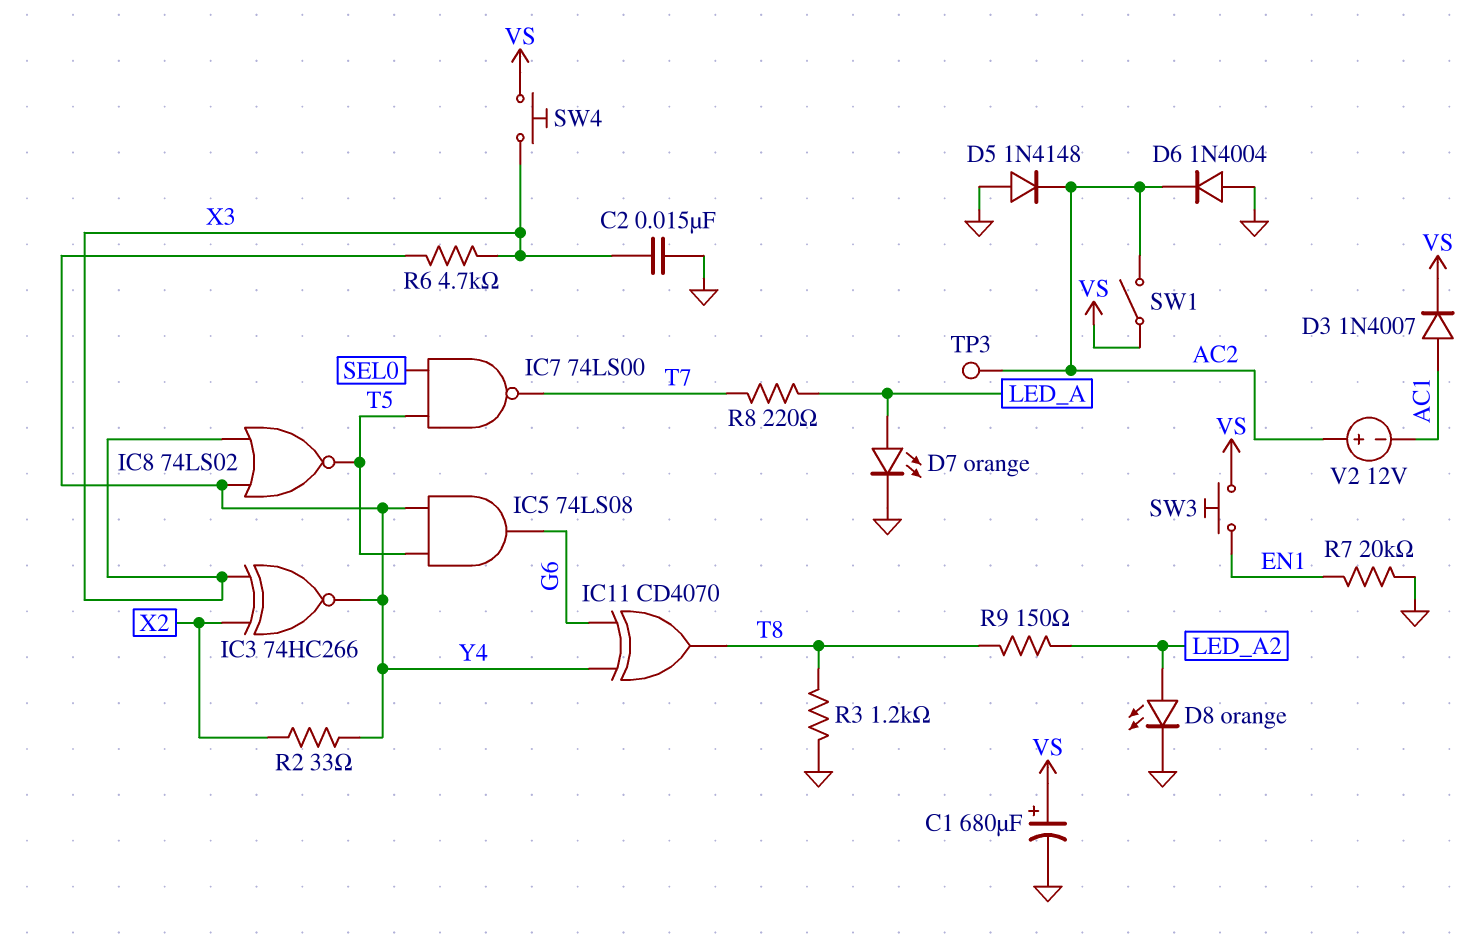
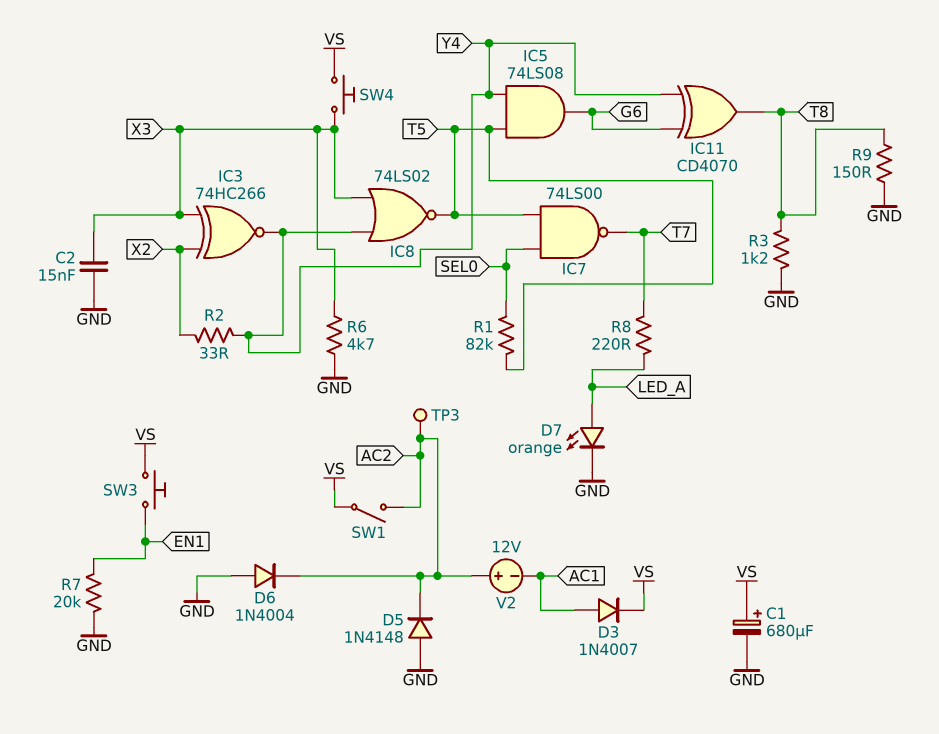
D8: LED orange (A LED_A2, K GND) -> none
R1: none -> 82k (SEL0, T5)
R6: 4.7k (X3, Y4) -> 4.7k (GND, X3)
R9: 150 (LED_A2, T8) -> 150 (GND, T8)

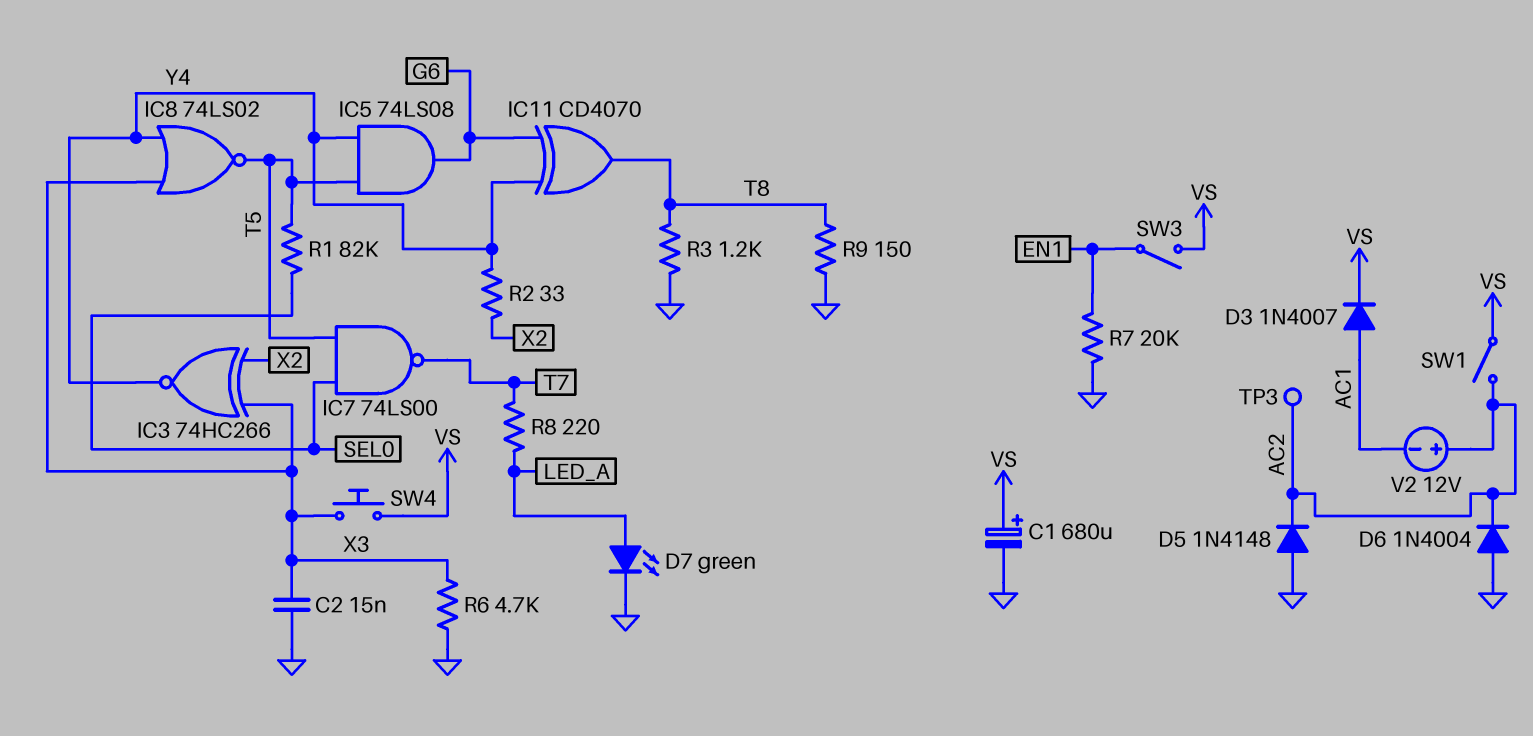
D7: LED orange (A LED_A, K GND) -> LED green (A LED_A, K GND)
SW3: button (EN1, VS) -> switch (EN1, VS)

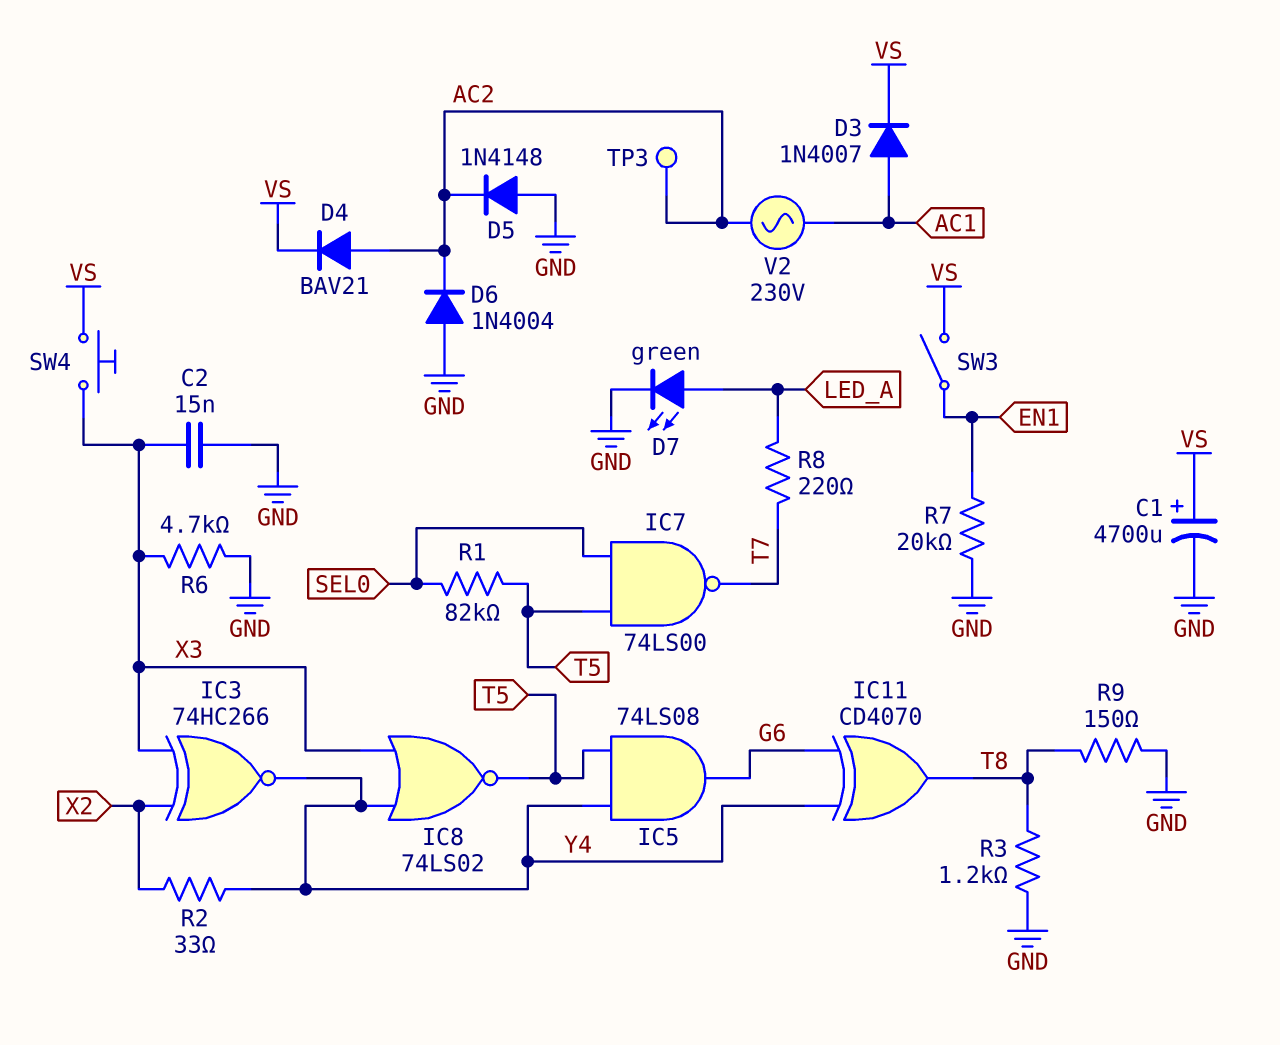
C1: 680uF (plus VS, minus GND) -> 4700uF (plus VS, minus GND)
D4: none -> diode BAV21 (A AC2, K VS)
SW1: switch (AC2, VS) -> none
V2: 12V (plus AC2, minus AC1) -> AC 230V (AC1, AC2)

